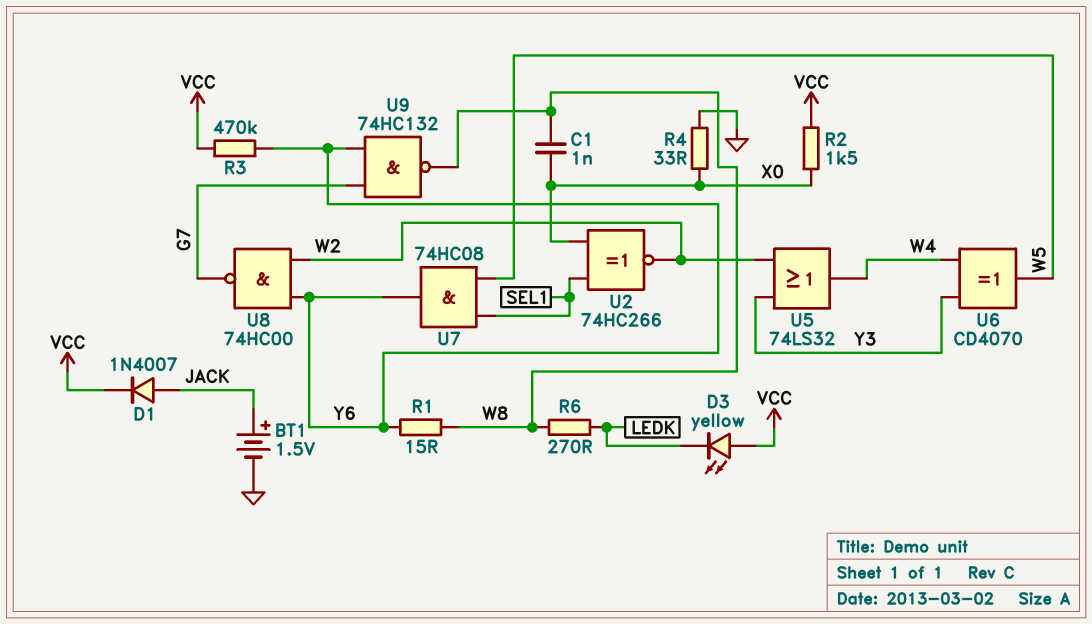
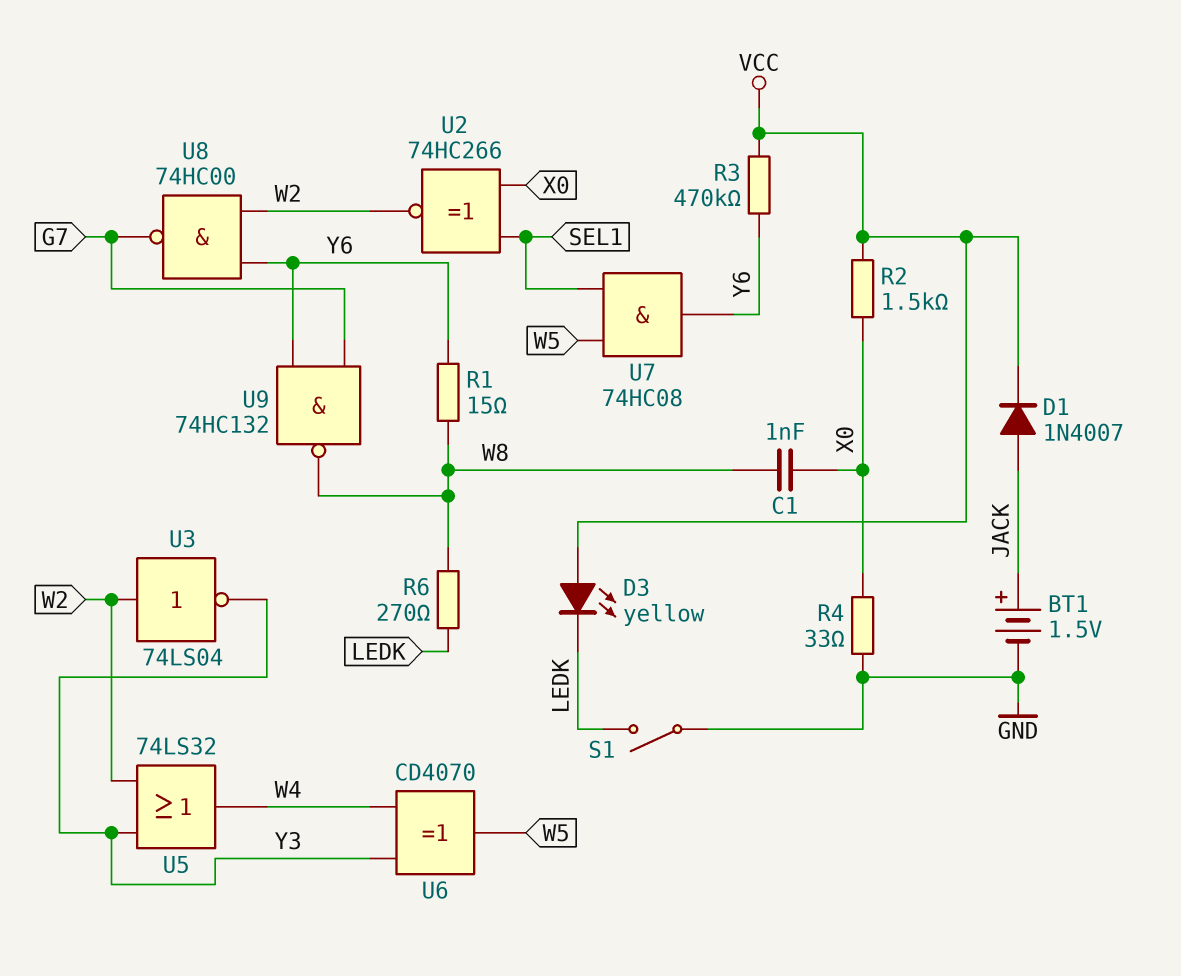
S1: none -> switch (GND, LEDK)
U3: none -> NOT 74LS04 (in W2, out Y3)

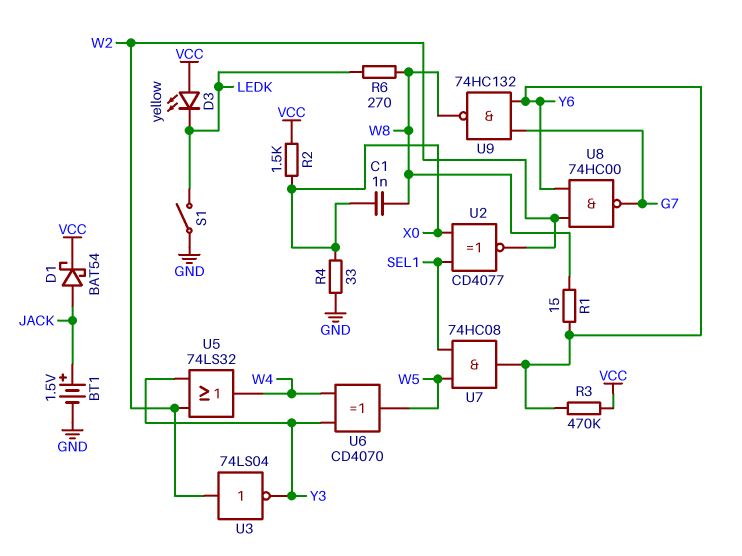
D1: diode 1N4007 (A JACK, K VCC) -> schottky BAT54 (A JACK, K VCC)
U2: XNOR 74HC266 (in SEL1, in X0, out W2) -> XNOR CD4077 (in SEL1, in X0, out W2)

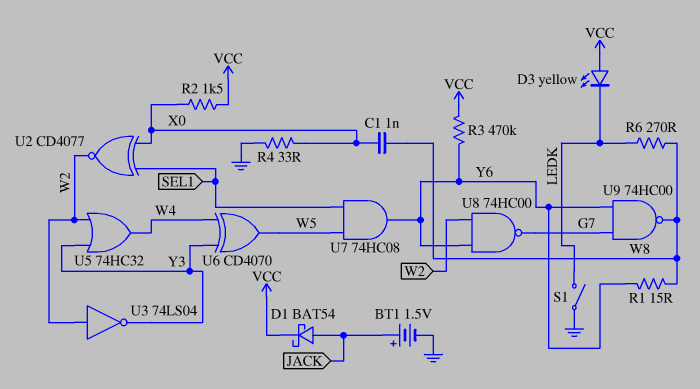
U5: OR 74LS32 (in W2, in Y3, out W4) -> OR 74HC32 (in W2, in Y3, out W4)
U9: NAND 74HC132 (in G7, in Y6, out W8) -> NAND 74HC00 (in G7, in Y6, out W8)

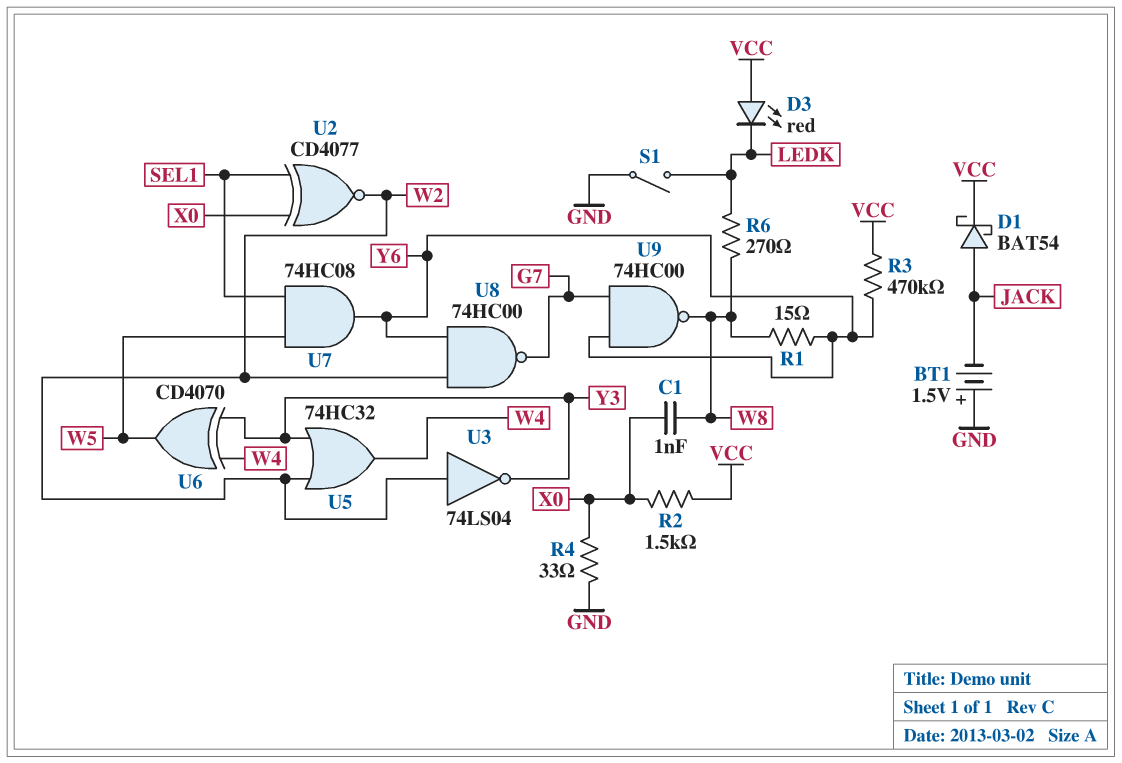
BT1: 1.5V (plus JACK, minus GND) -> 1.5V (plus GND, minus JACK)
D3: LED yellow (A VCC, K LEDK) -> LED red (A VCC, K LEDK)

